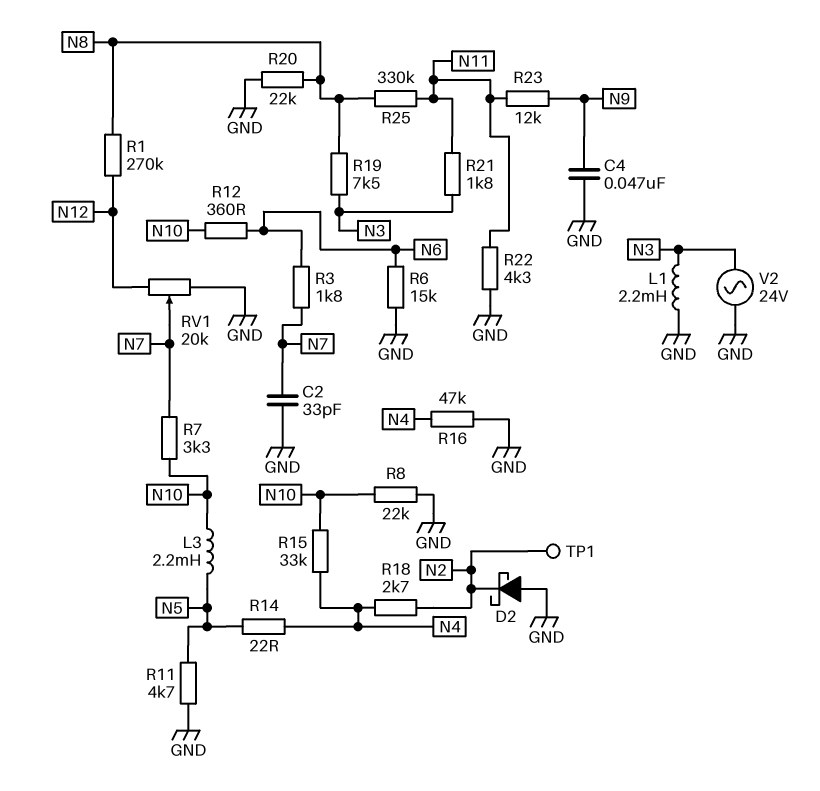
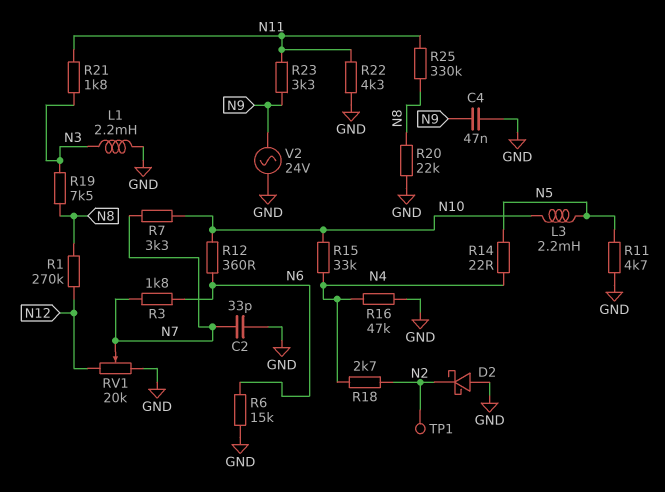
R8: 22k (GND, N10) -> none
R23: 12k (N9, N11) -> 3.3k (N9, N11)
V2: AC 24V (GND, N3) -> AC 24V (GND, N9)

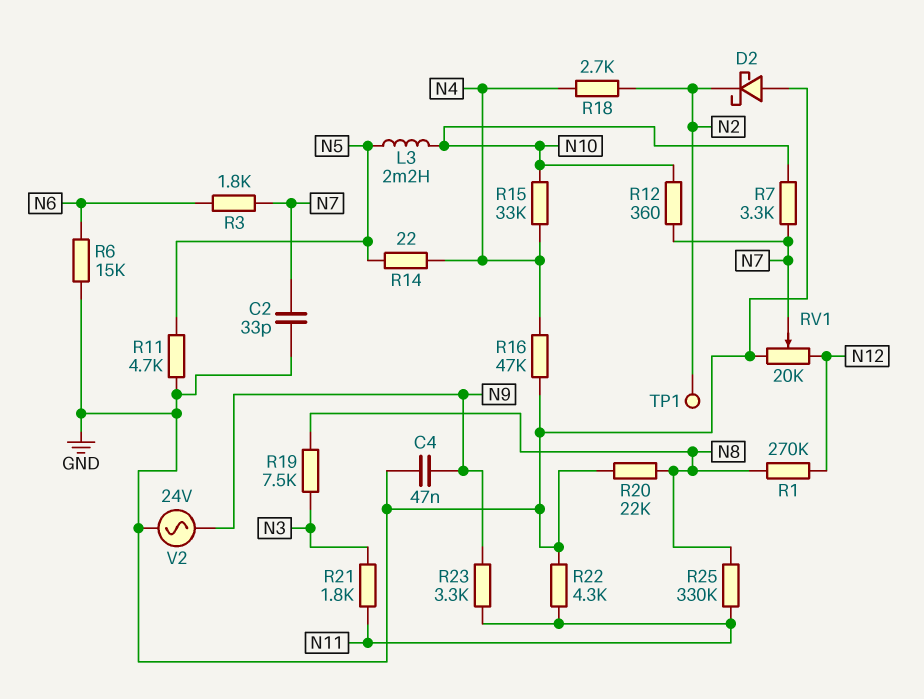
L1: 2.2mH (GND, N3) -> none
R12: 360 (N6, N10) -> 360 (N7, N10)

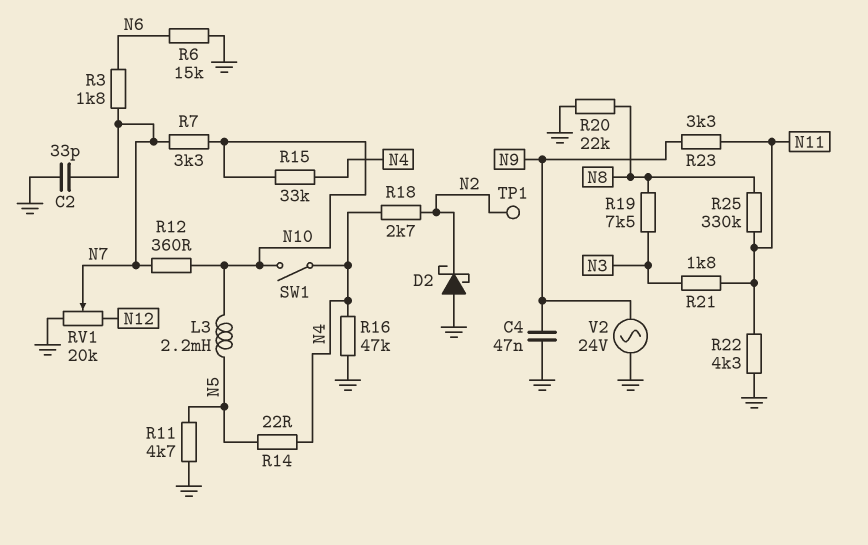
R1: 270k (N8, N12) -> none
SW1: none -> switch (N4, N10)

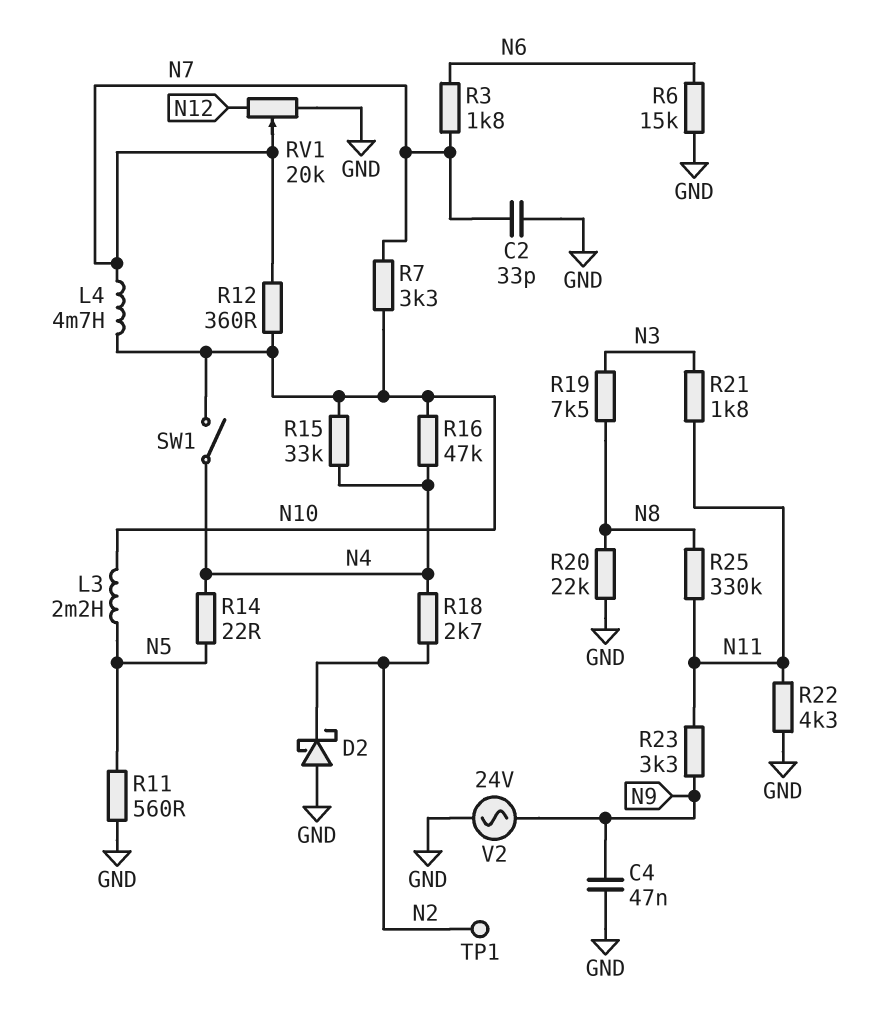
L4: none -> 4.7mH (N7, N10)
R11: 4.7k (GND, N5) -> 560 (GND, N5)
R16: 47k (GND, N4) -> 47k (N4, N10)

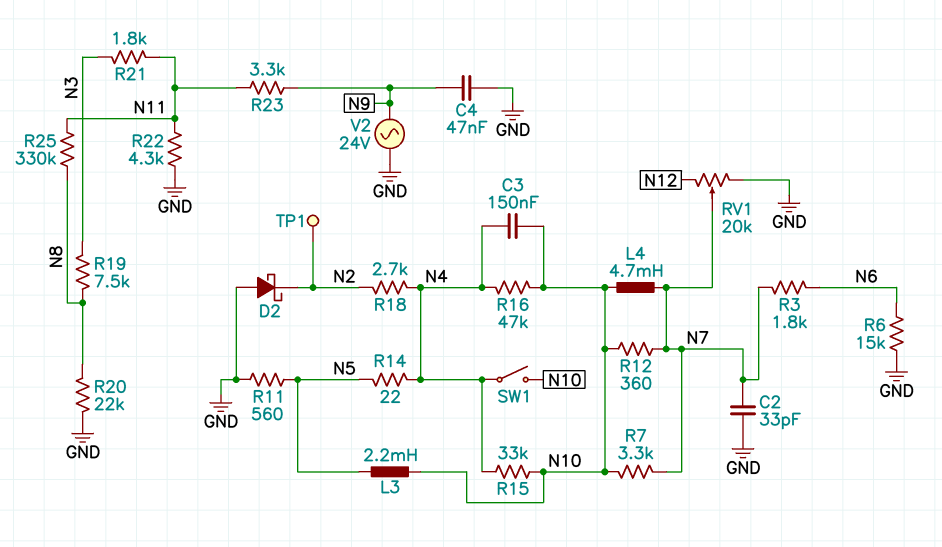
C3: none -> 150nF (N4, N10)

